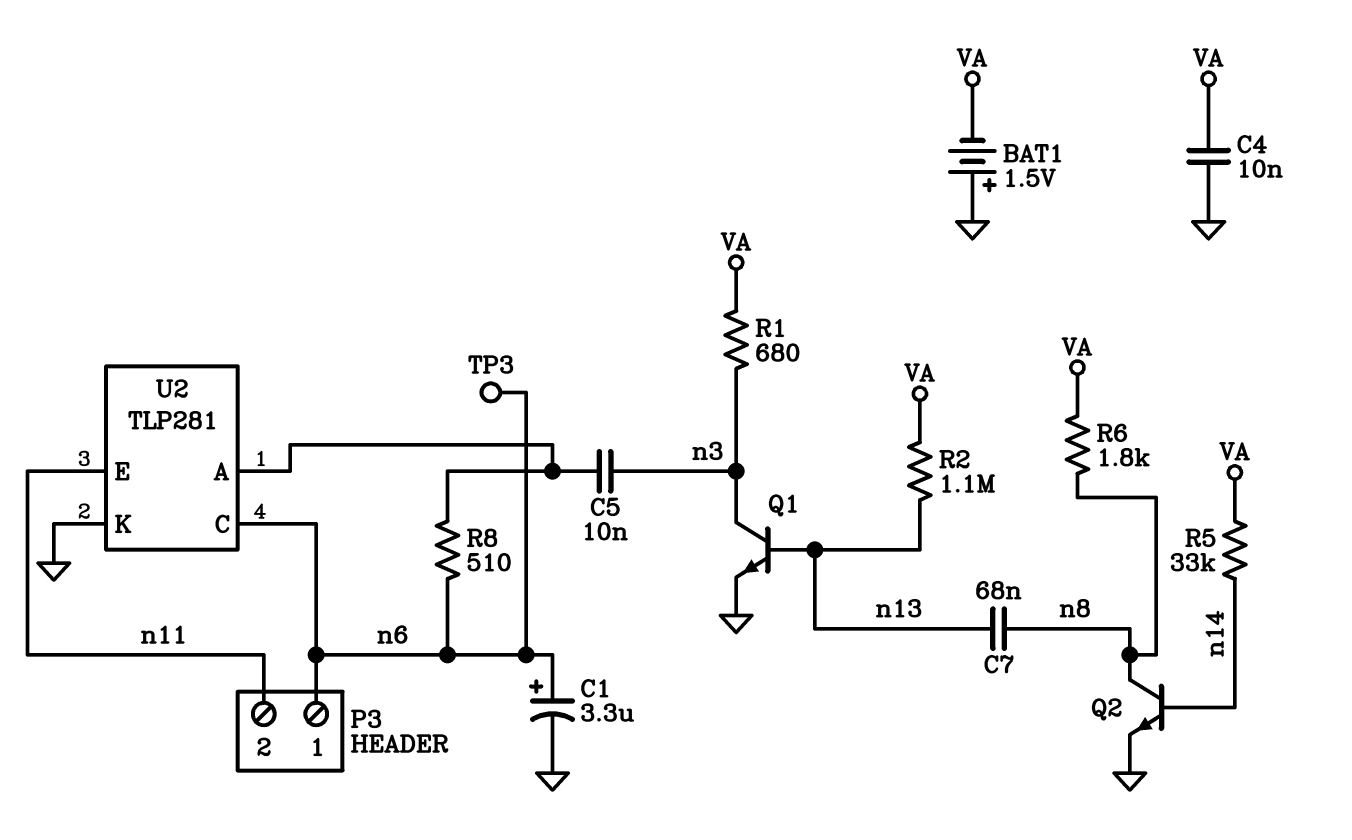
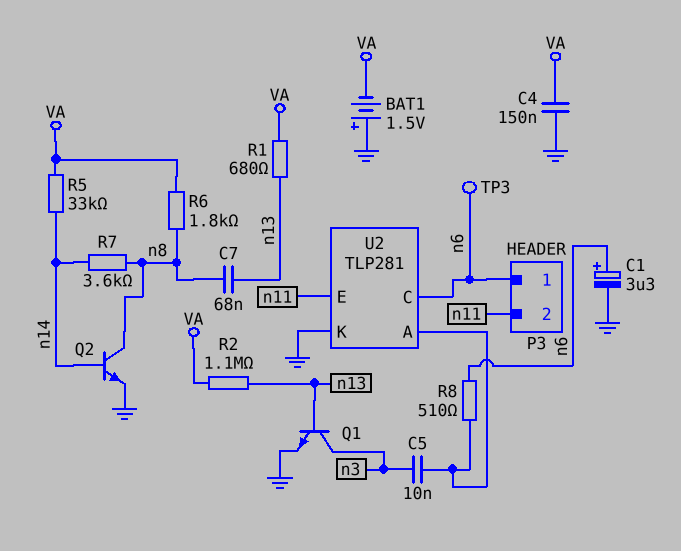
C4: 10nF (GND, VA) -> 150nF (GND, VA)
R1: 680 (VA, n3) -> 680 (VA, n13)
R7: none -> 3.6k (n8, n14)

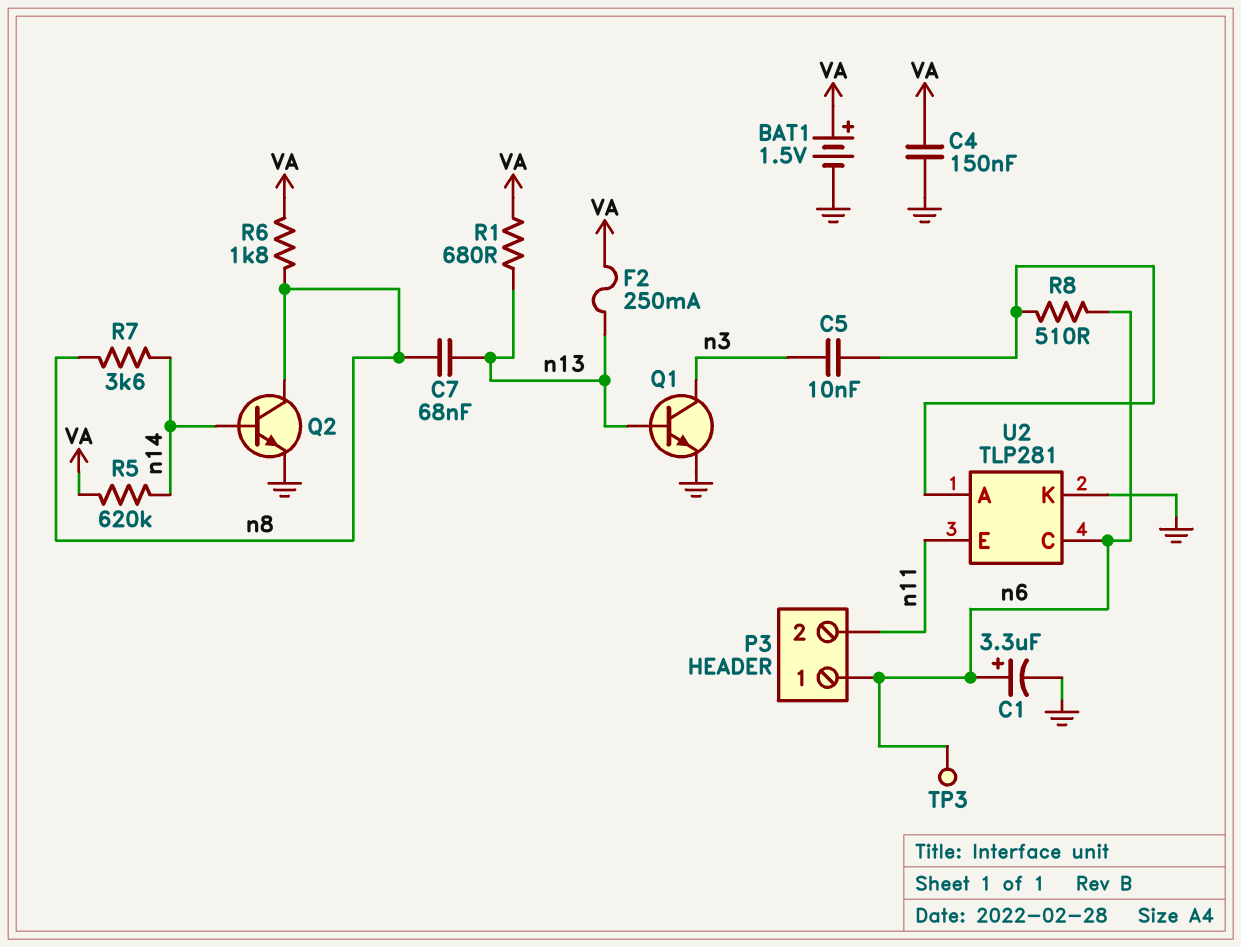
BAT1: 1.5V (plus GND, minus VA) -> 1.5V (plus VA, minus GND)
F2: none -> 250mA (VA, n13)
R2: 1.1M (VA, n13) -> none
R5: 33k (VA, n14) -> 620k (VA, n14)

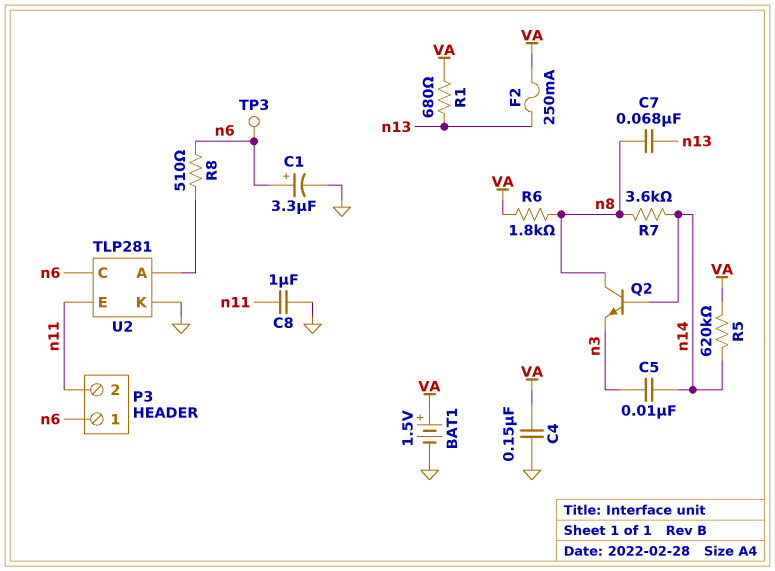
C5: 10nF (U2/A, n3) -> 10nF (n3, n14)
C8: none -> 1uF (GND, n11)
Q1: NPN (B n13, C n3, E GND) -> none
Q2: NPN (B n14, C n8, E GND) -> NPN (B n14, C n8, E n3)

